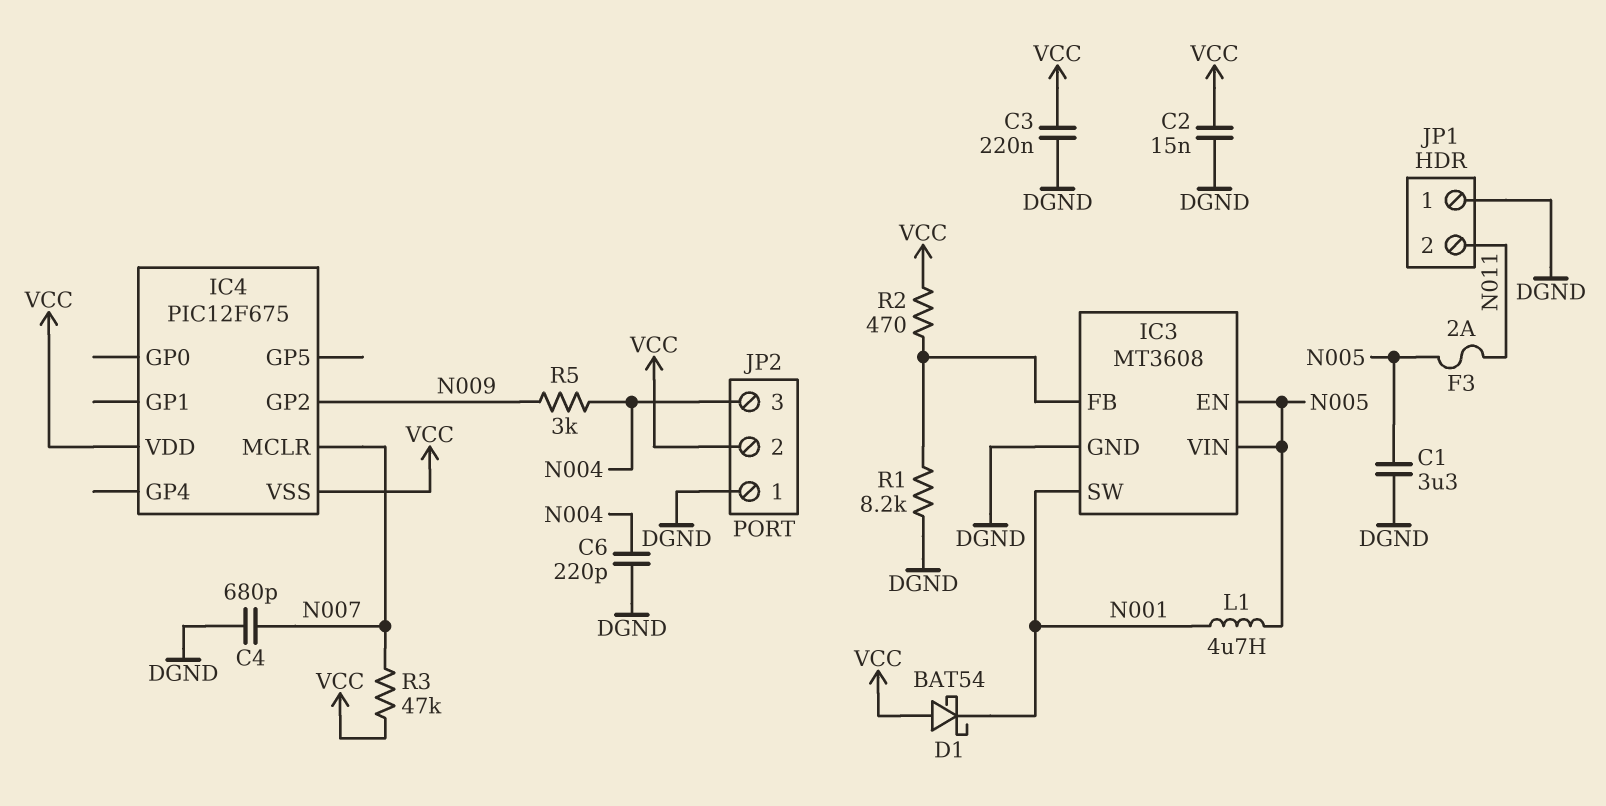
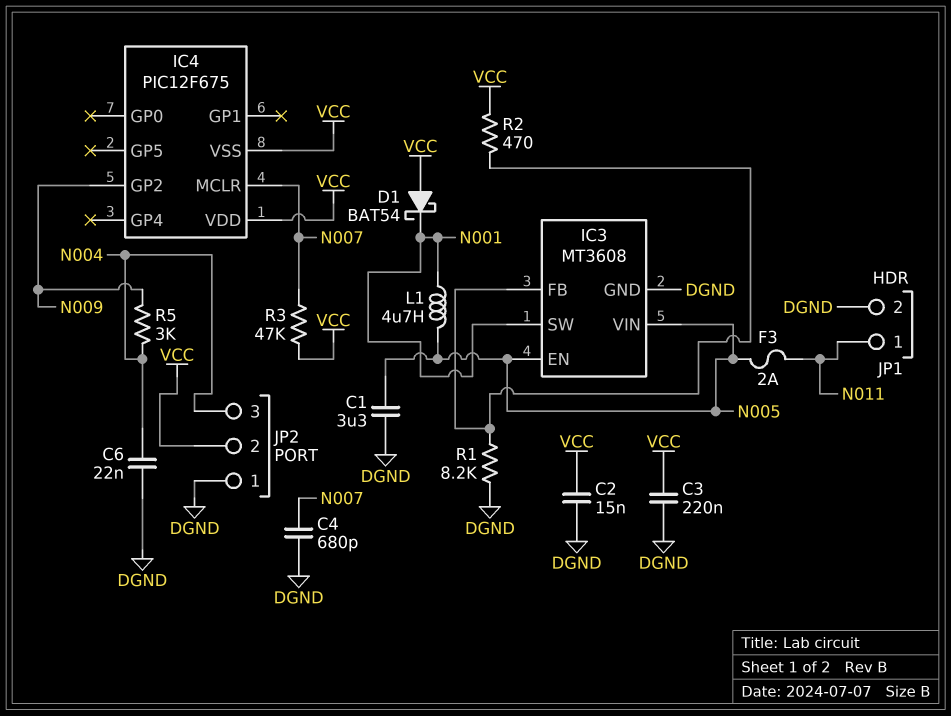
C6: 220pF (DGND, N004) -> 22nF (DGND, N004)
JP1 pin 1: DGND -> N011
JP1 pin 2: N011 -> DGND

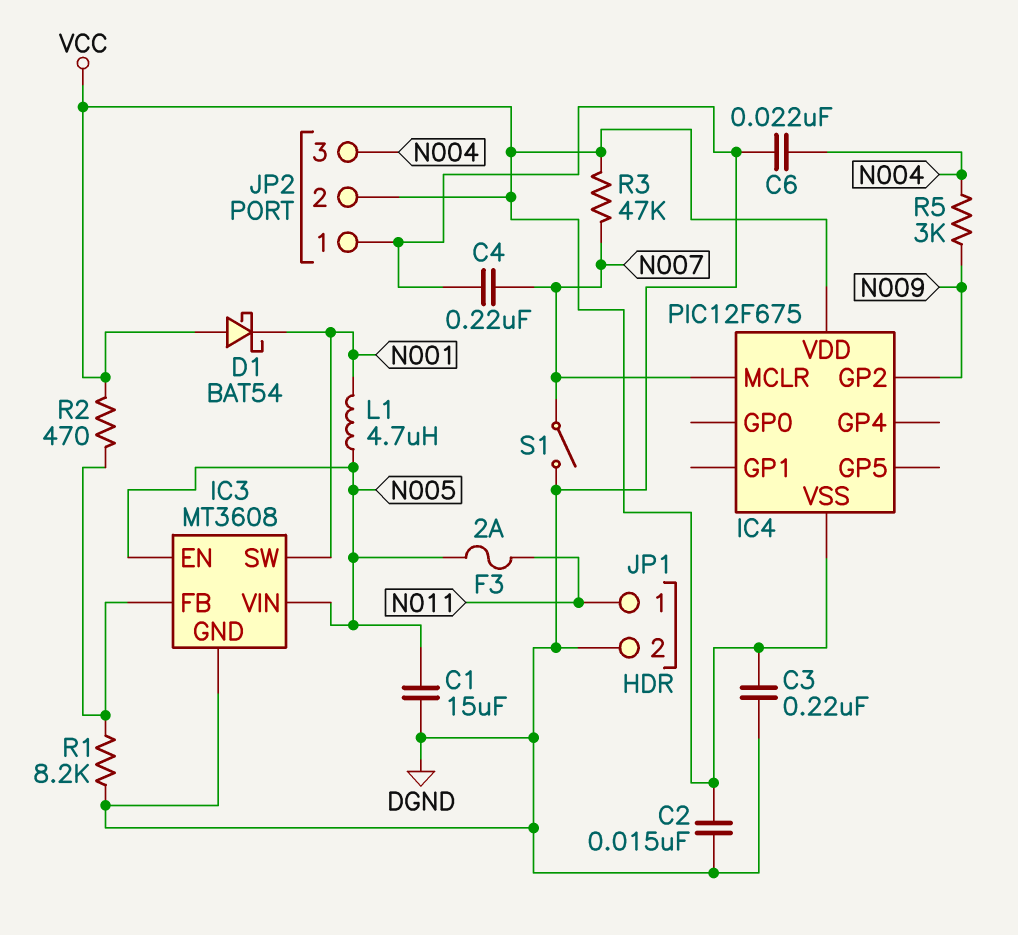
C1: 3.3uF (DGND, N005) -> 15uF (DGND, N005)
C4: 680pF (DGND, N007) -> 220nF (DGND, N007)
S1: none -> switch (DGND, N007)

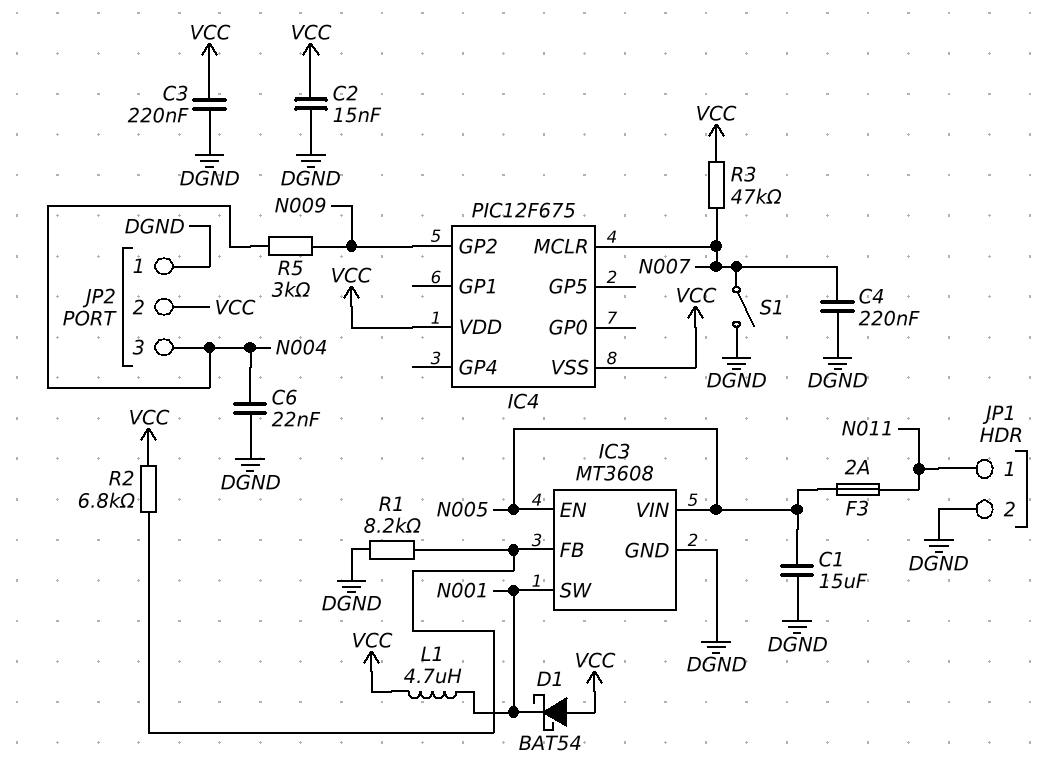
L1: 4.7uH (N001, N005) -> 4.7uH (N001, VCC)
R2: 470 (IC3/FB, VCC) -> 6.8k (IC3/FB, VCC)

